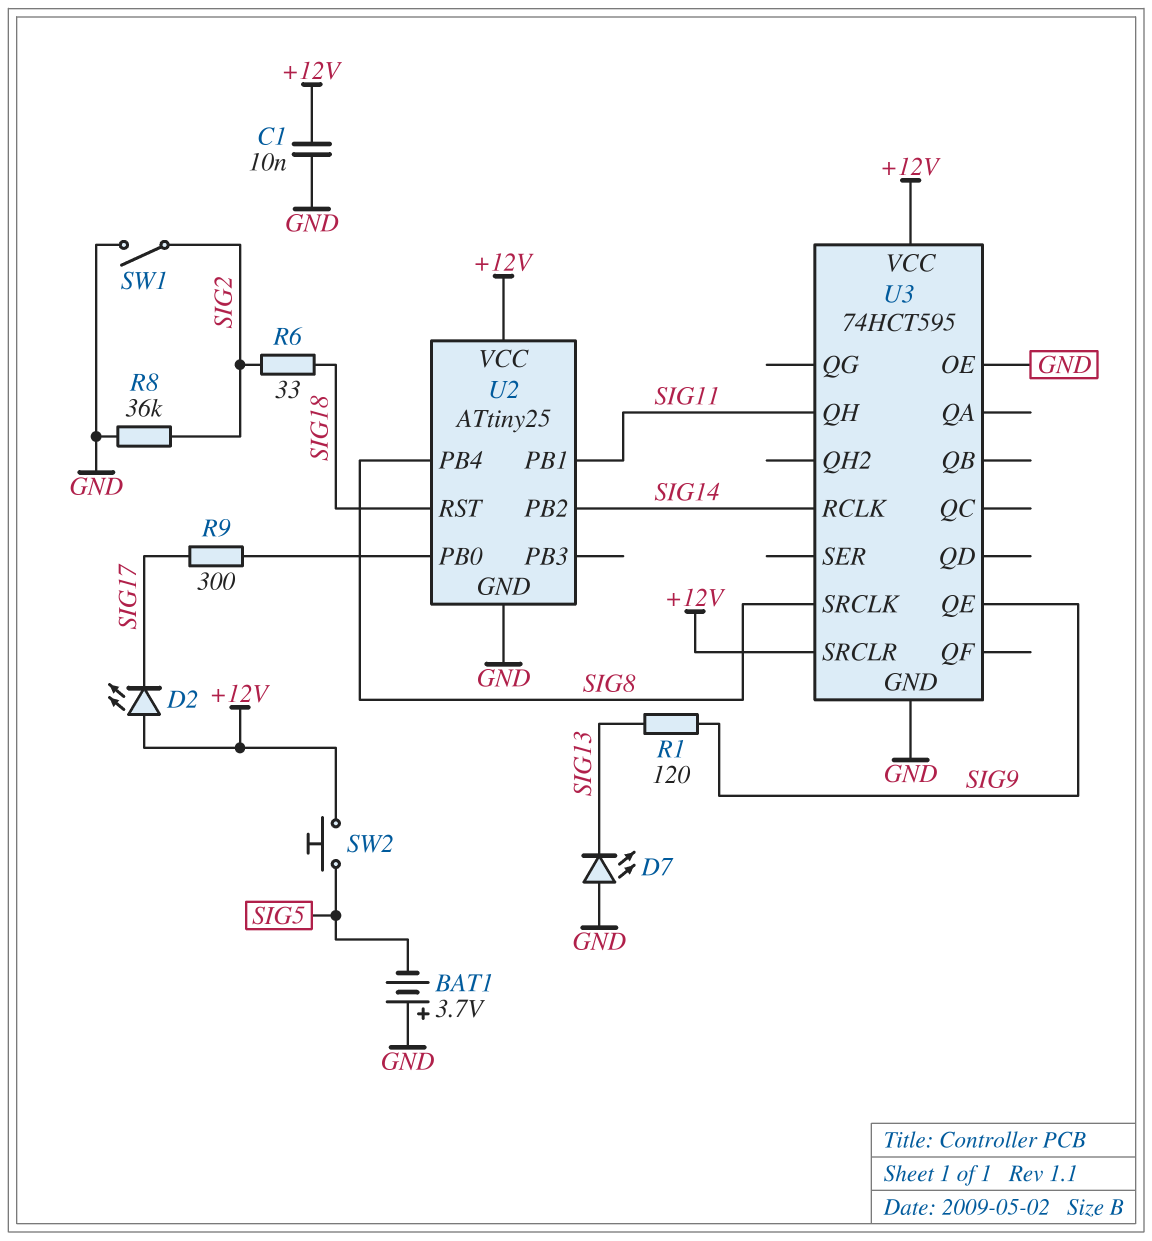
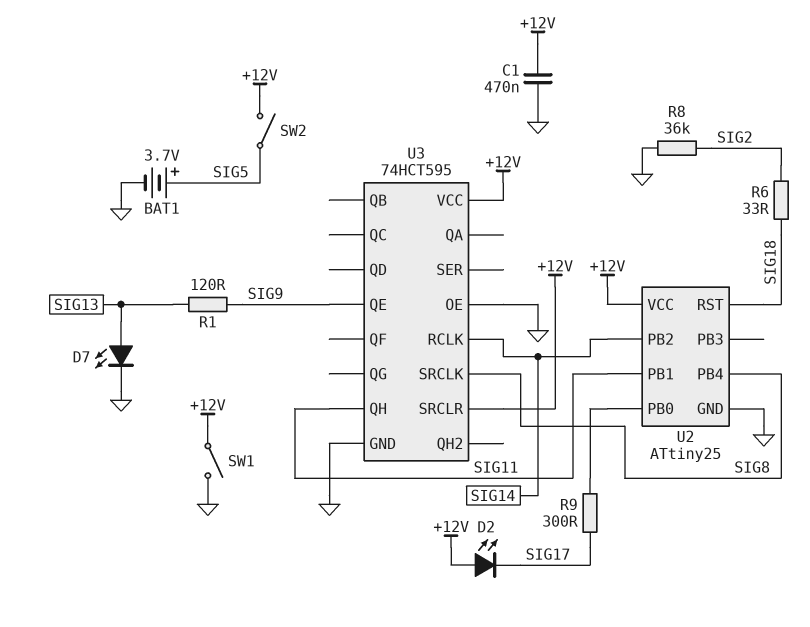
BAT1: 3.7V (plus GND, minus SIG5) -> 3.7V (plus SIG5, minus GND)
C1: 10nF (+12V, GND) -> 470nF (+12V, GND)
D7: LED (A GND, K SIG13) -> LED (A SIG13, K GND)
SW1: switch (GND, SIG2) -> switch (+12V, GND)
SW2: button (+12V, SIG5) -> switch (+12V, SIG5)

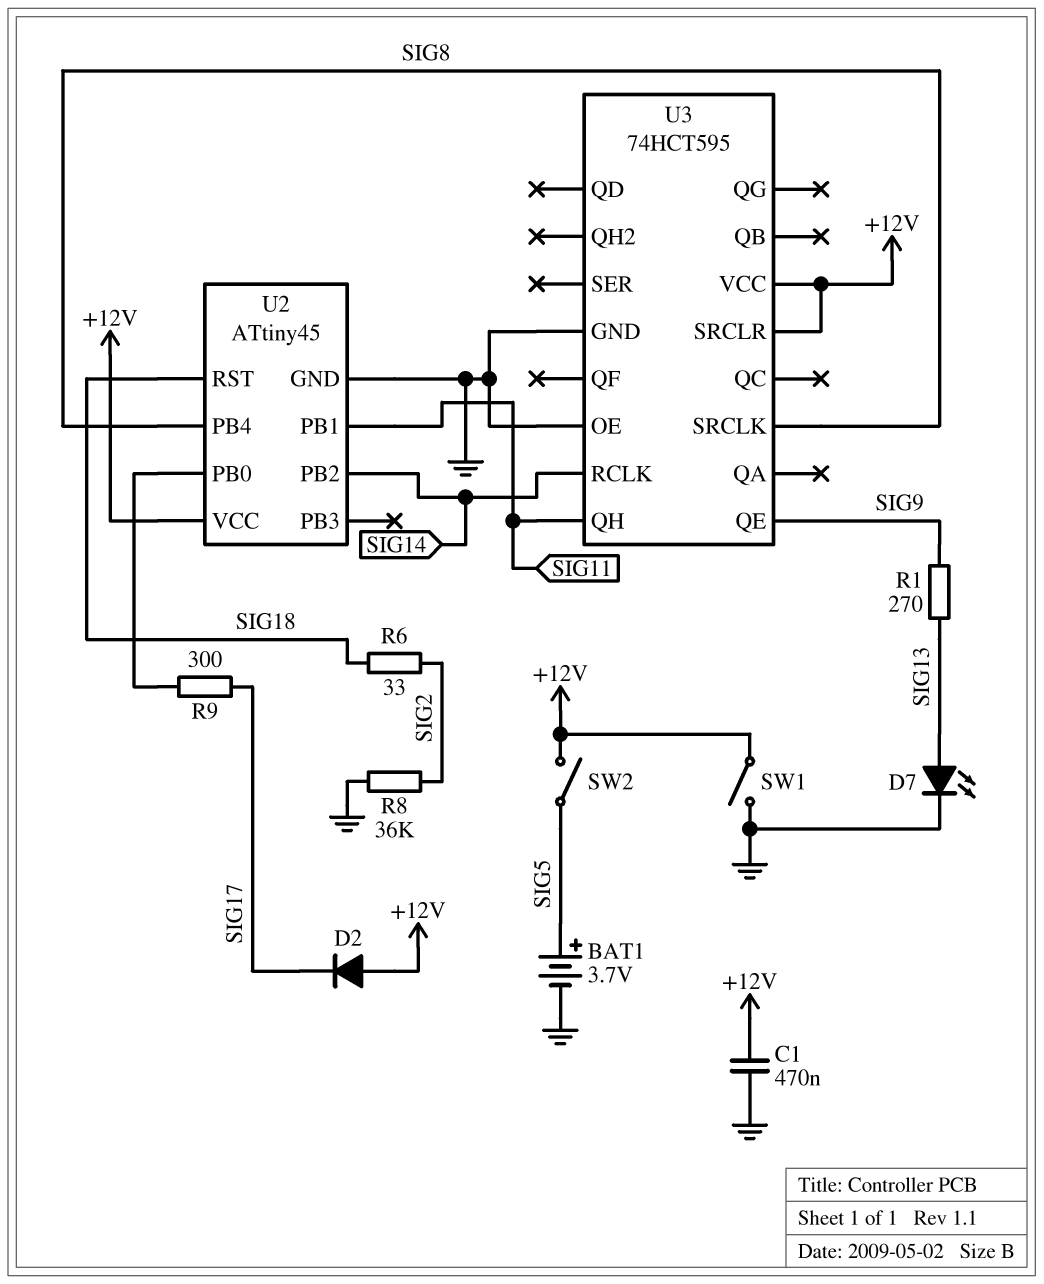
D2: LED (A +12V, K SIG17) -> diode (A +12V, K SIG17)
R1: 120 (SIG9, SIG13) -> 270 (SIG9, SIG13)
U2: ATtiny25 -> ATtiny45

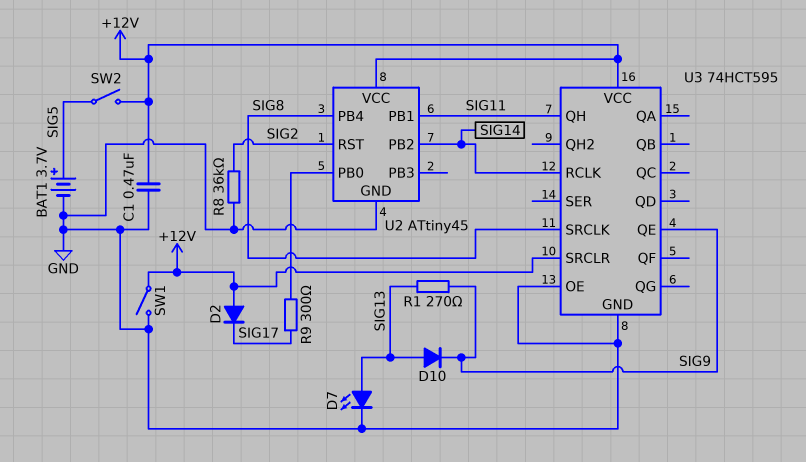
D10: none -> diode (A SIG13, K SIG9)
R6: 33 (SIG2, SIG18) -> none
U2 pin RST: SIG18 -> SIG2

